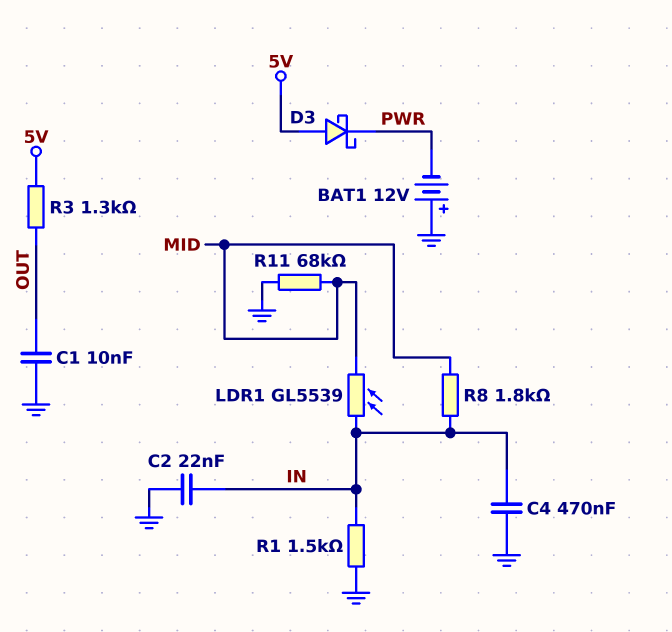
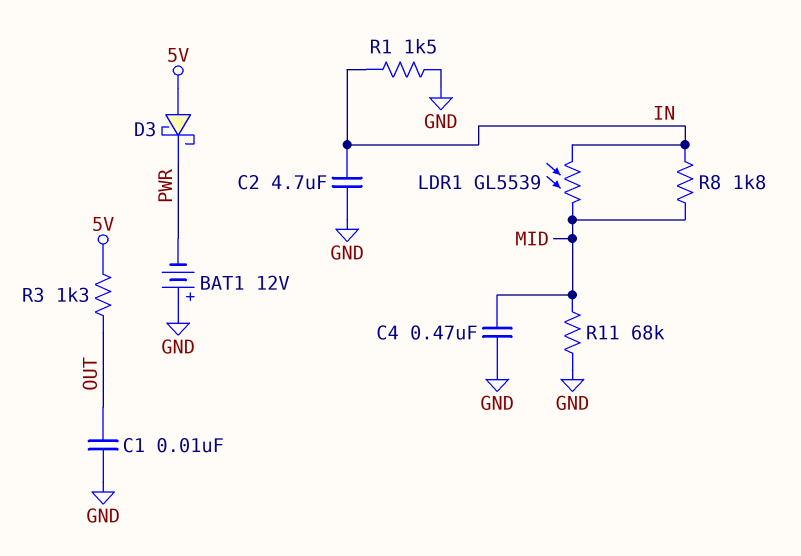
C2: 22nF (GND, IN) -> 4.7uF (GND, IN)
C4: 470nF (GND, IN) -> 470nF (GND, MID)

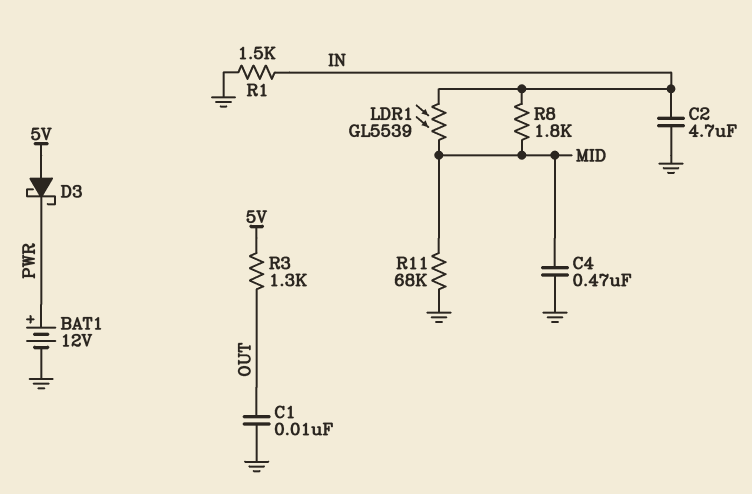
BAT1: 12V (plus GND, minus PWR) -> 12V (plus PWR, minus GND)

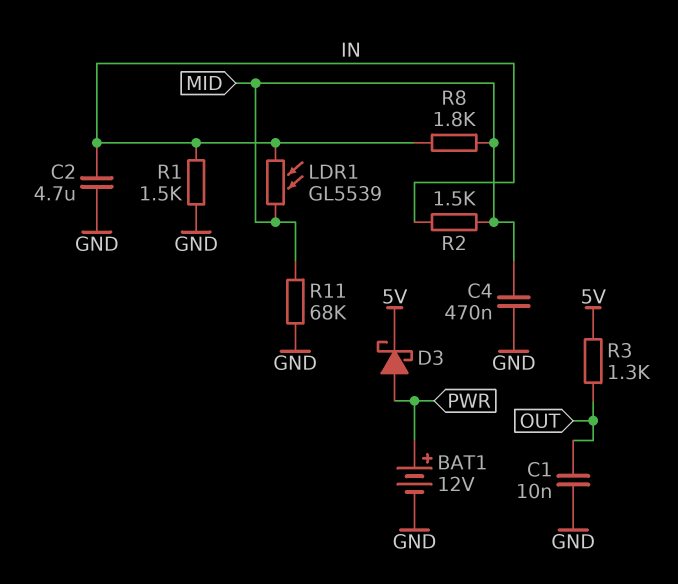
D3: schottky (A 5V, K PWR) -> schottky (A PWR, K 5V)
R2: none -> 1.5k (IN, MID)

